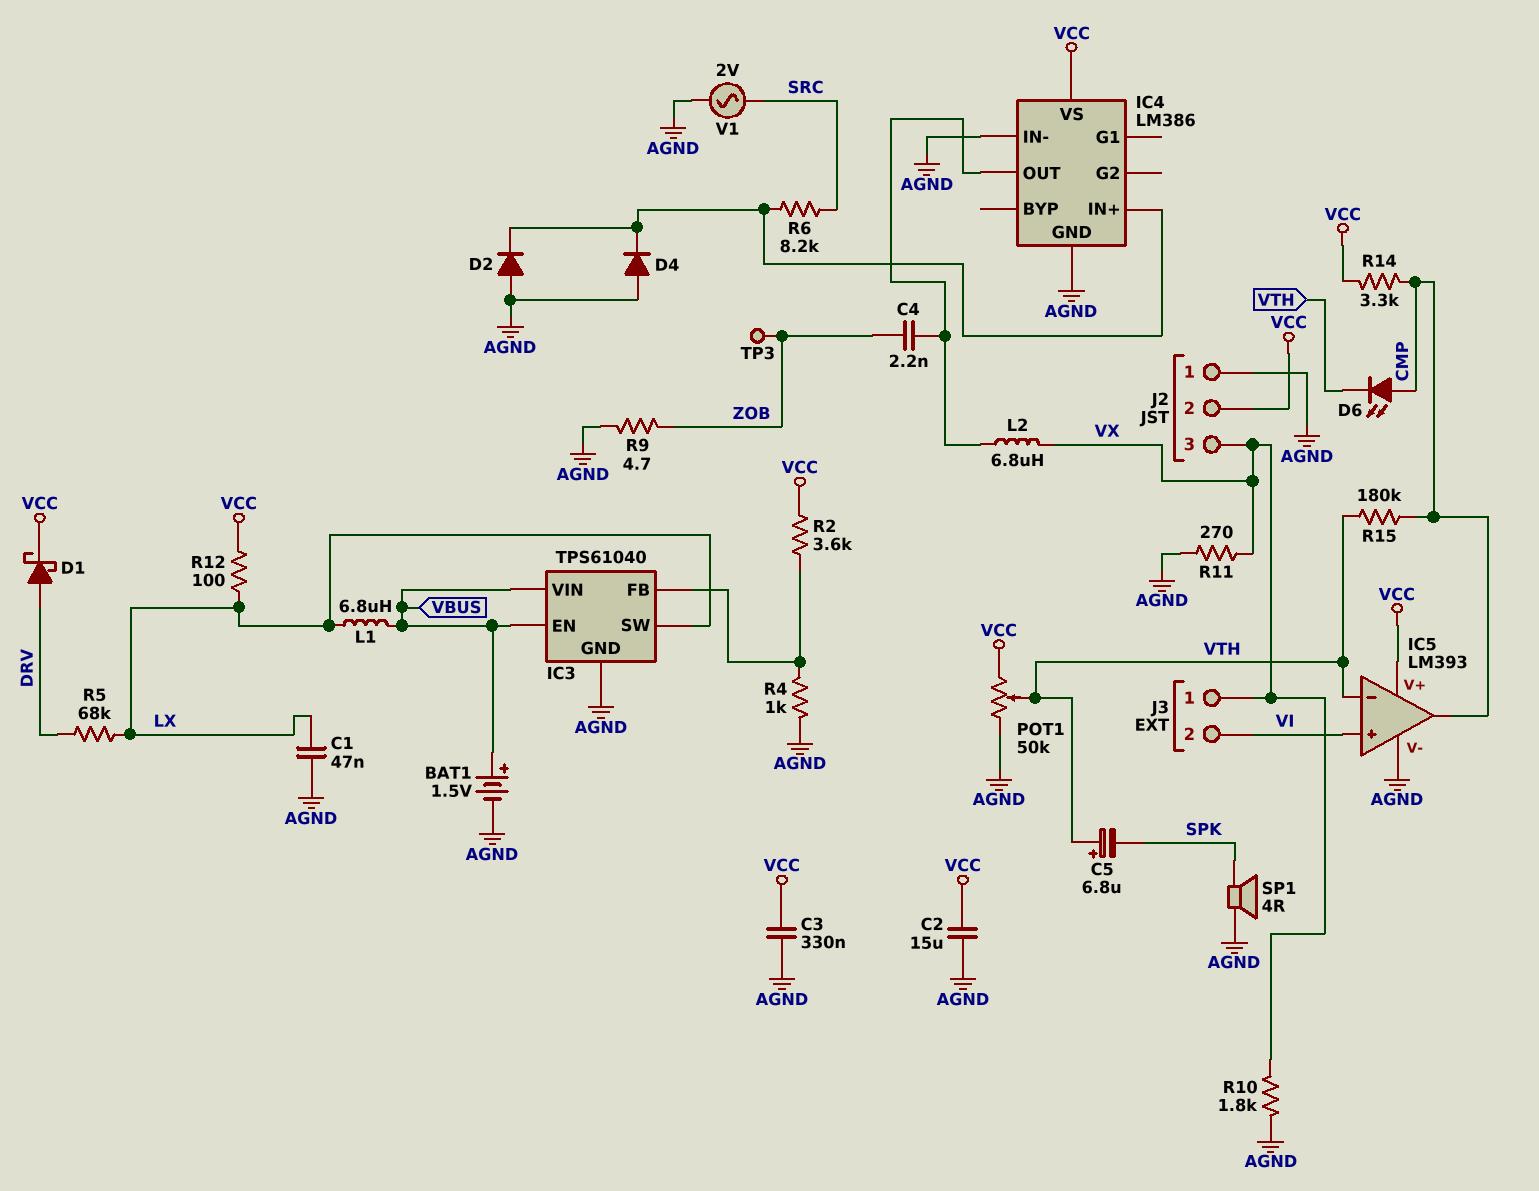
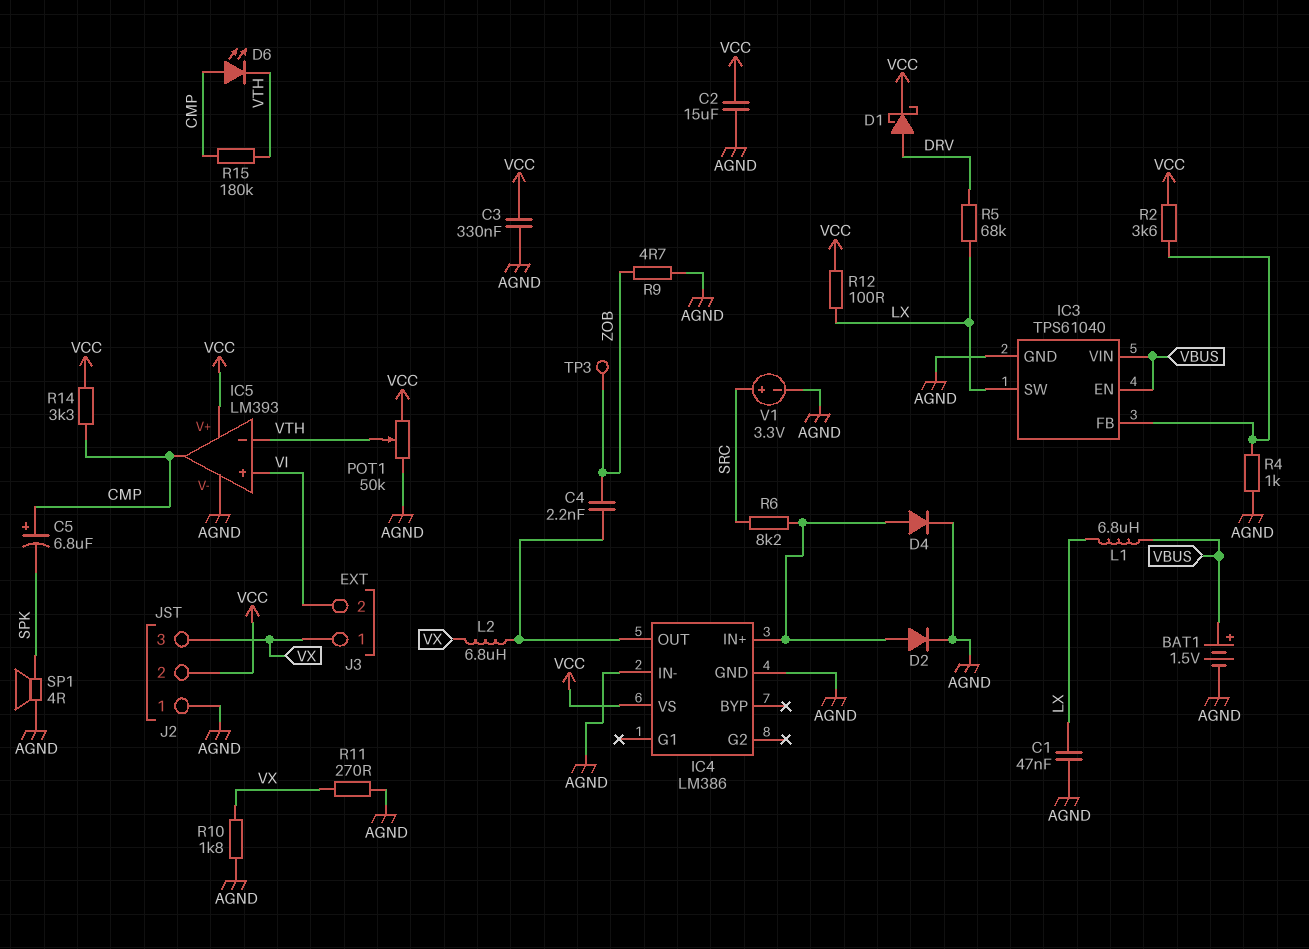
C5: 6.8uF (plus VTH, minus SPK) -> 6.8uF (plus CMP, minus SPK)
D2: diode (A AGND, K IC4/IN+) -> diode (A IC4/IN+, K AGND)
D4: diode (A AGND, K IC4/IN+) -> diode (A IC4/IN+, K AGND)
V1: AC 2V (AGND, SRC) -> 3.3V (plus SRC, minus AGND)

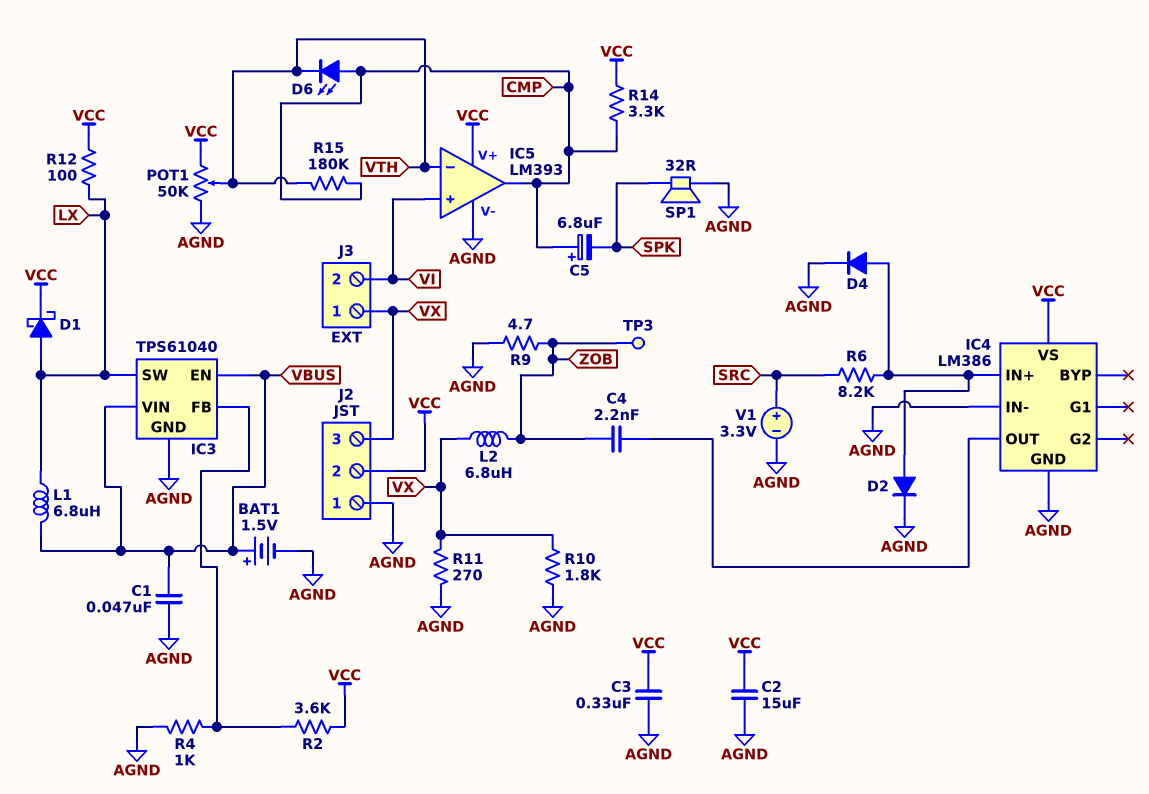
C1: 47nF (AGND, LX) -> 47nF (AGND, VBUS)
D1: schottky (A DRV, K VCC) -> schottky (A LX, K VCC)
L2: 6.8uH (IC4/OUT, VX) -> 6.8uH (VX, ZOB)
R5: 68k (DRV, LX) -> none
SP1: speaker 4R (AGND, SPK) -> speaker 32R (AGND, SPK)

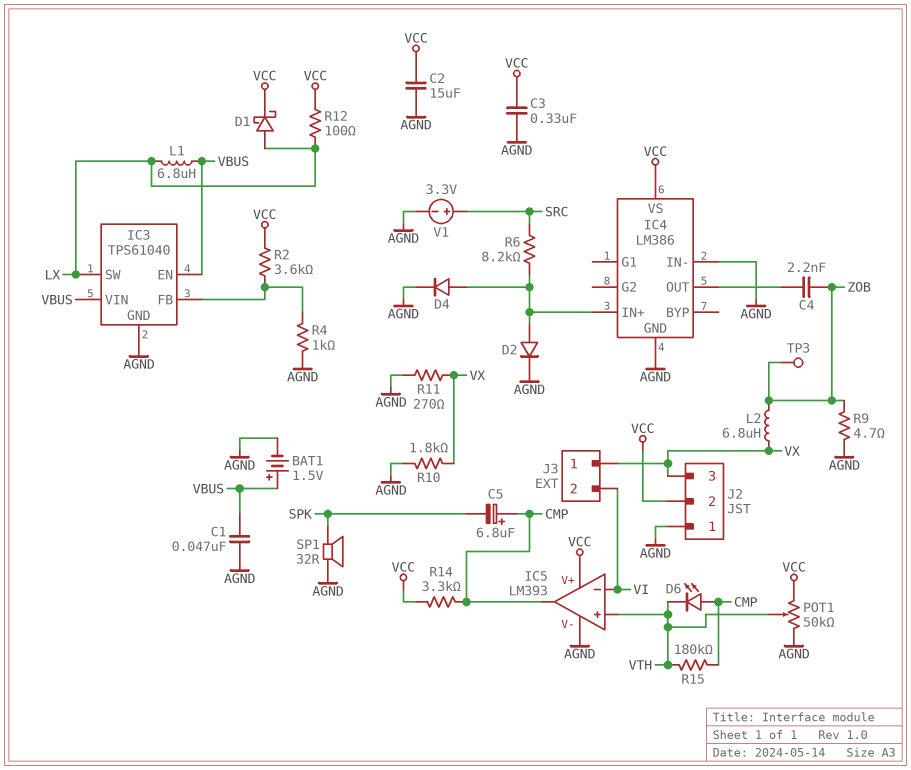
IC5 pin in+: VI -> VTH
IC5 pin in-: VTH -> VI

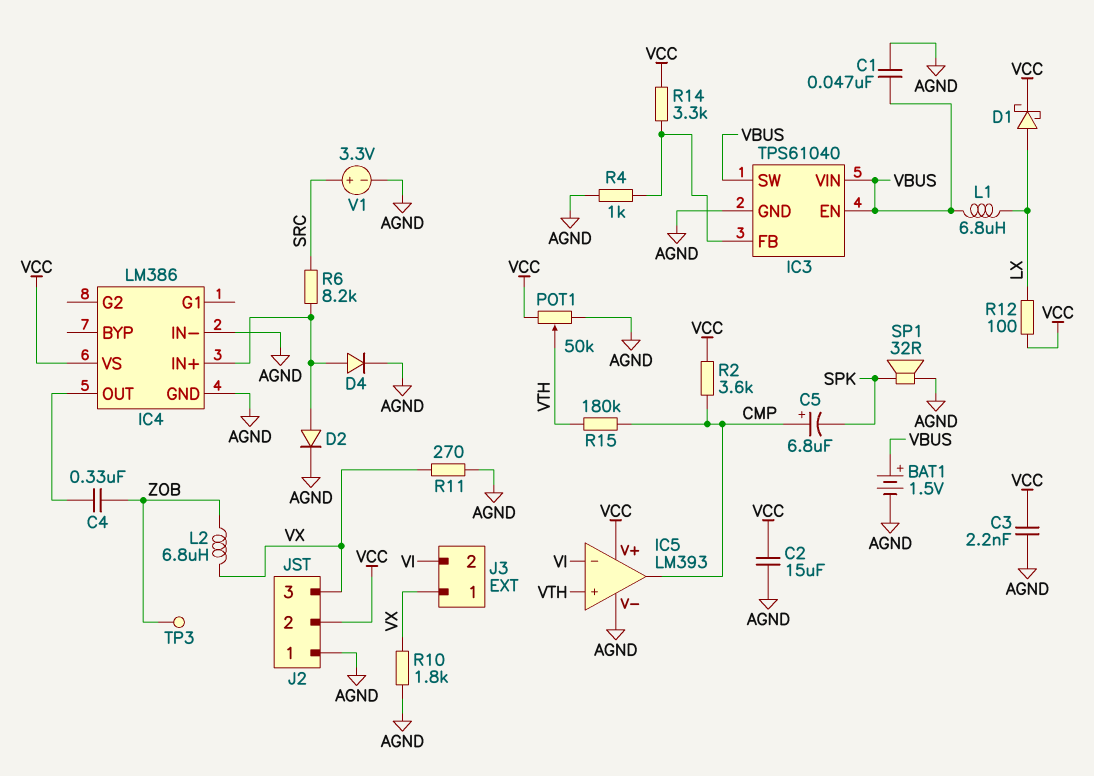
C3: 330nF (AGND, VCC) -> 2.2nF (AGND, VCC)
C4: 2.2nF (IC4/OUT, ZOB) -> 330nF (IC4/OUT, ZOB)
D6: LED (A CMP, K VTH) -> none
IC3 pin SW: LX -> VBUS
R2: 3.6k (IC3/FB, VCC) -> 3.6k (CMP, VCC)
R9: 4.7 (AGND, ZOB) -> none
R14: 3.3k (CMP, VCC) -> 3.3k (IC3/FB, VCC)

